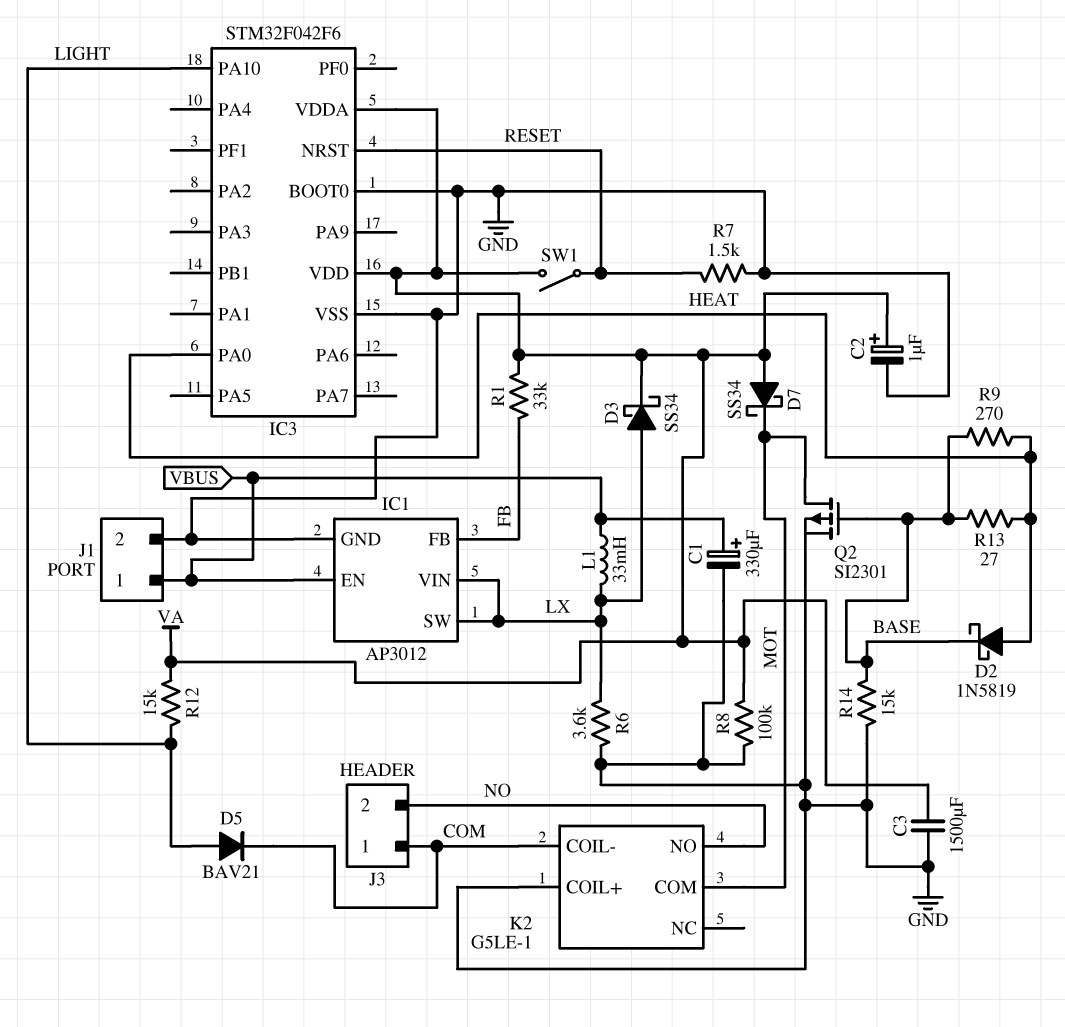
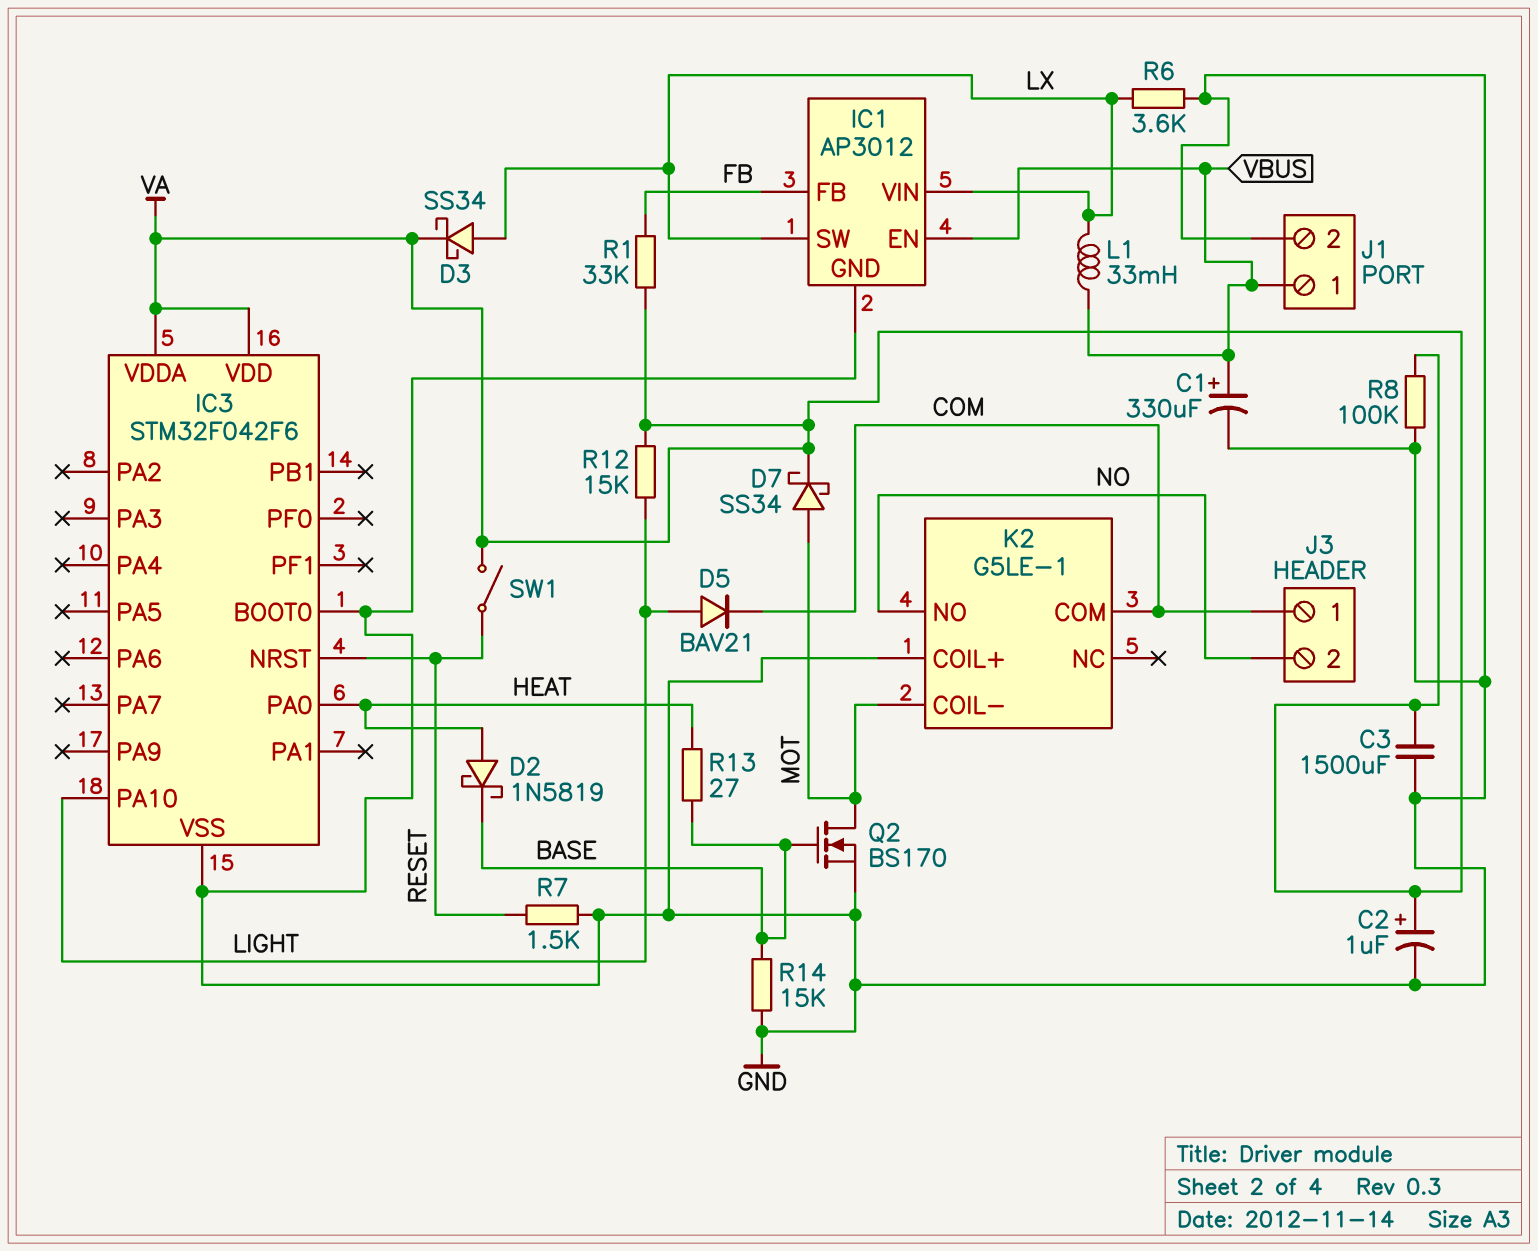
D7: schottky SS34 (A VA, K MOT) -> schottky SS34 (A MOT, K VA)
K2 pin COIL-: COM -> MOT
K2 pin COM: MOT -> COM
Q2: PMOS SI2301 (G BASE, D MOT, S GND) -> NMOS BS170 (G BASE, D MOT, S GND)
R9: 270 (BASE, HEAT) -> none

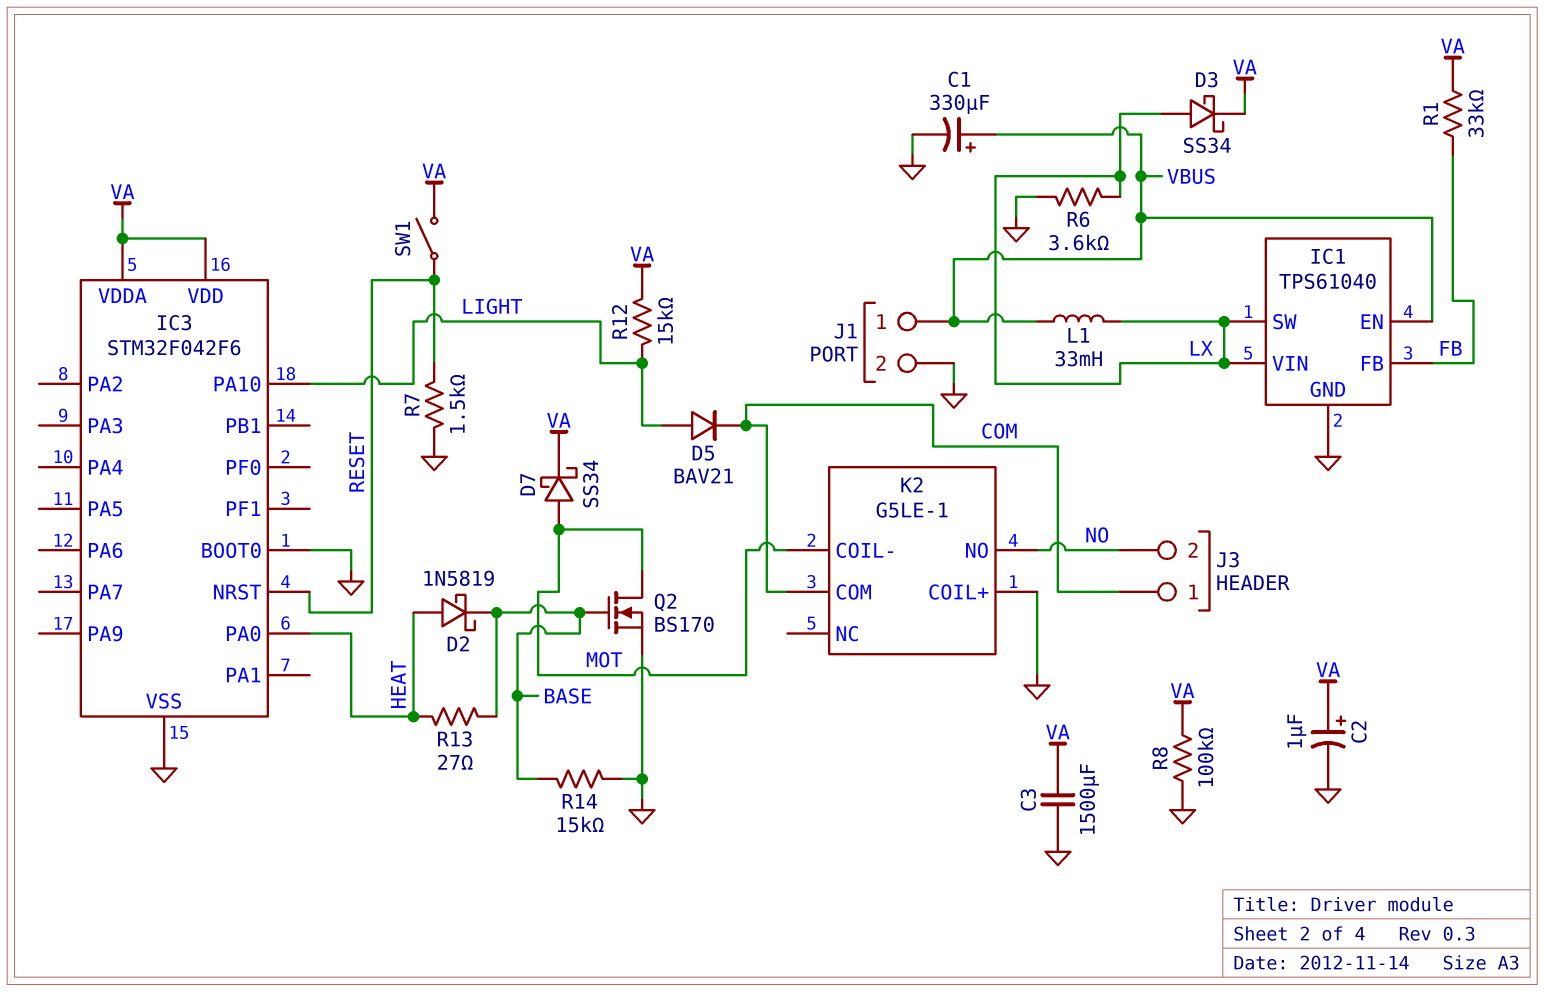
IC1: AP3012 -> TPS61040

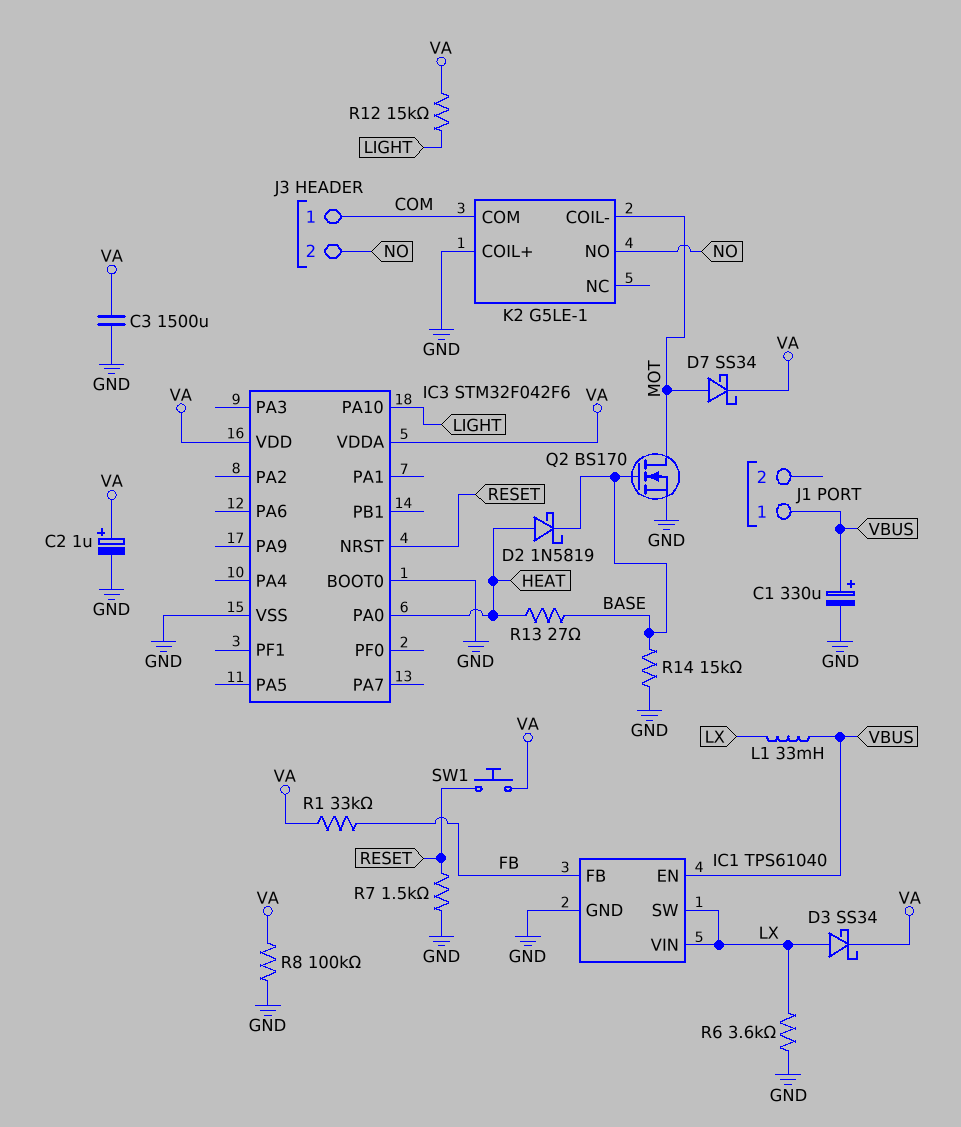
D5: diode BAV21 (A LIGHT, K COM) -> none
J1 pin 2: GND -> none
SW1: switch (RESET, VA) -> button (RESET, VA)

